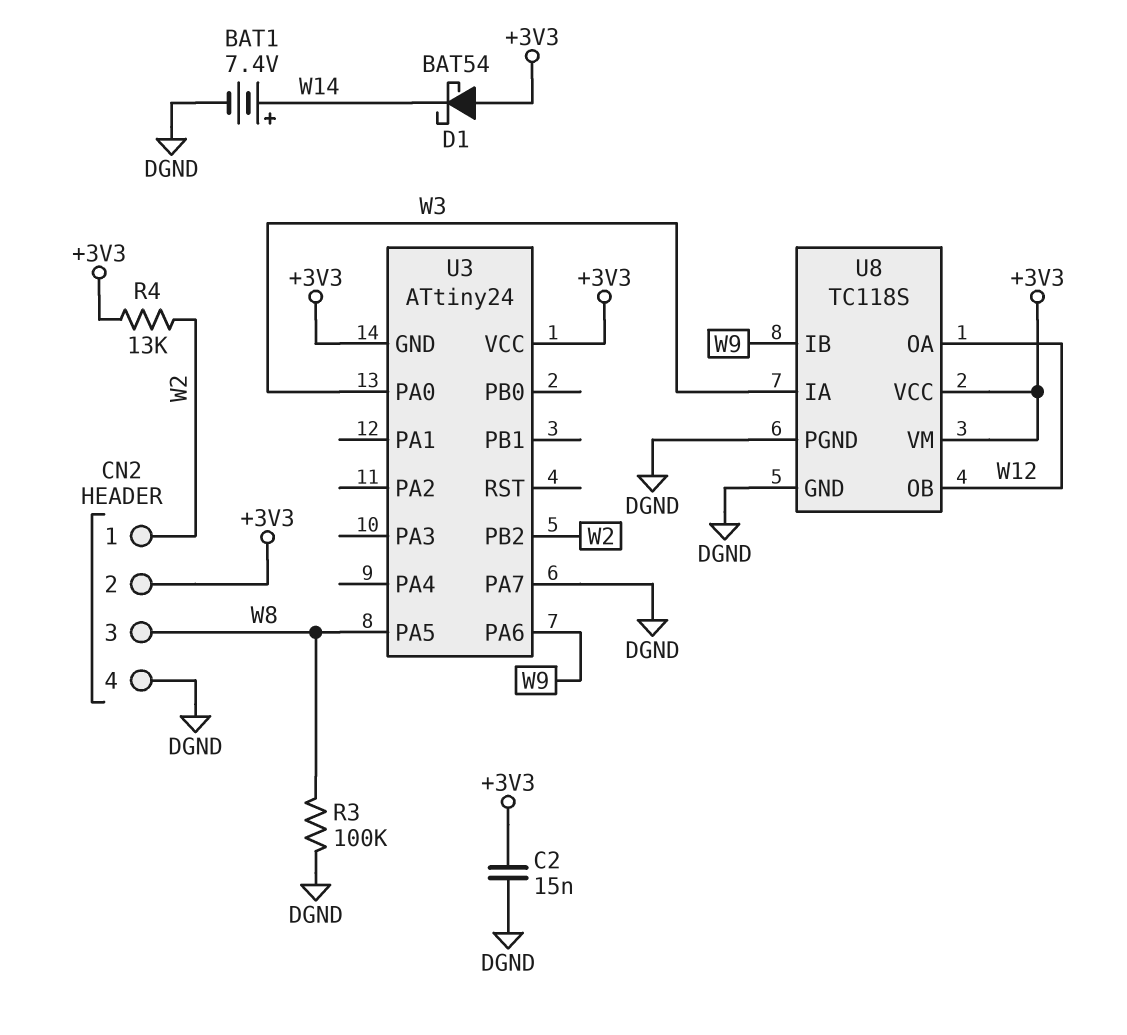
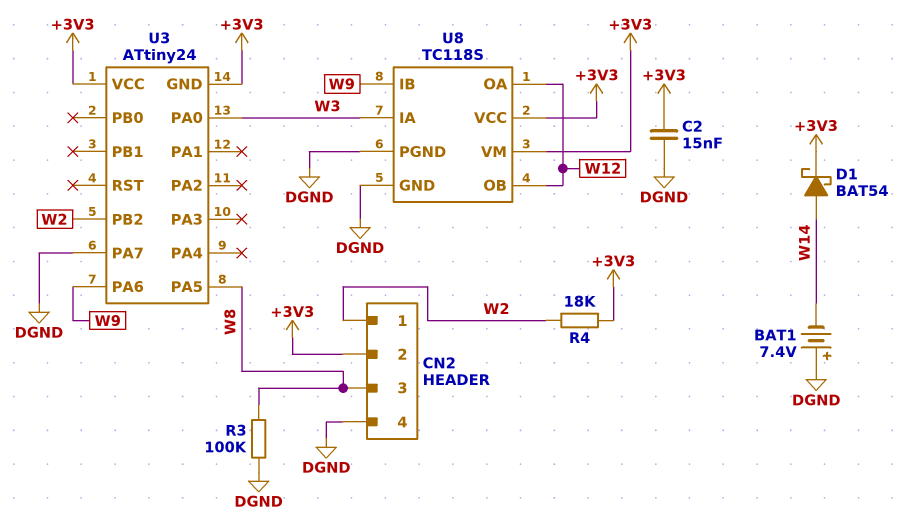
BAT1: 7.4V (plus W14, minus DGND) -> 7.4V (plus DGND, minus W14)
D1: schottky BAT54 (A +3V3, K W14) -> schottky BAT54 (A W14, K +3V3)
R4: 13k (+3V3, W2) -> 18k (+3V3, W2)

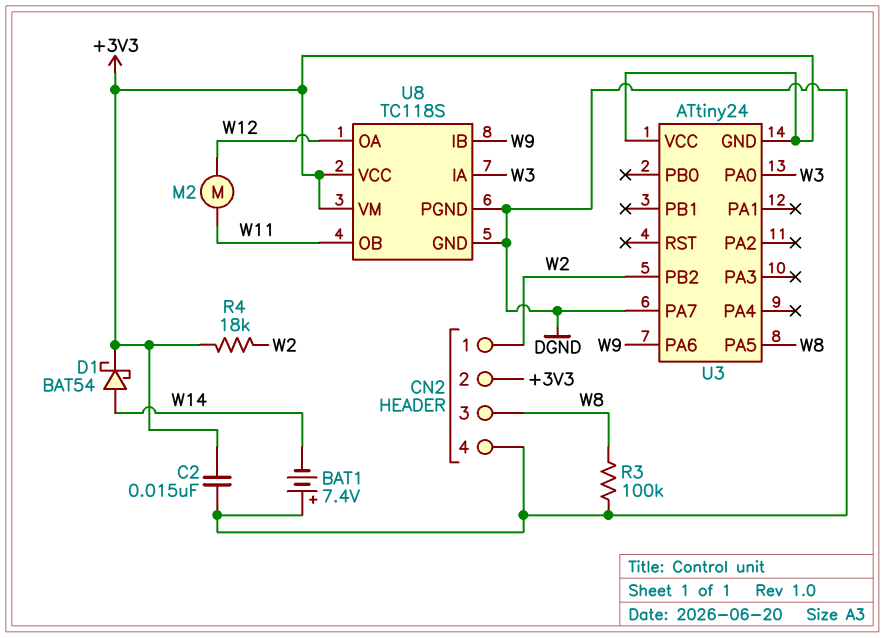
M2: none -> motor (W11, W12)
U8 pin OB: W12 -> W11

